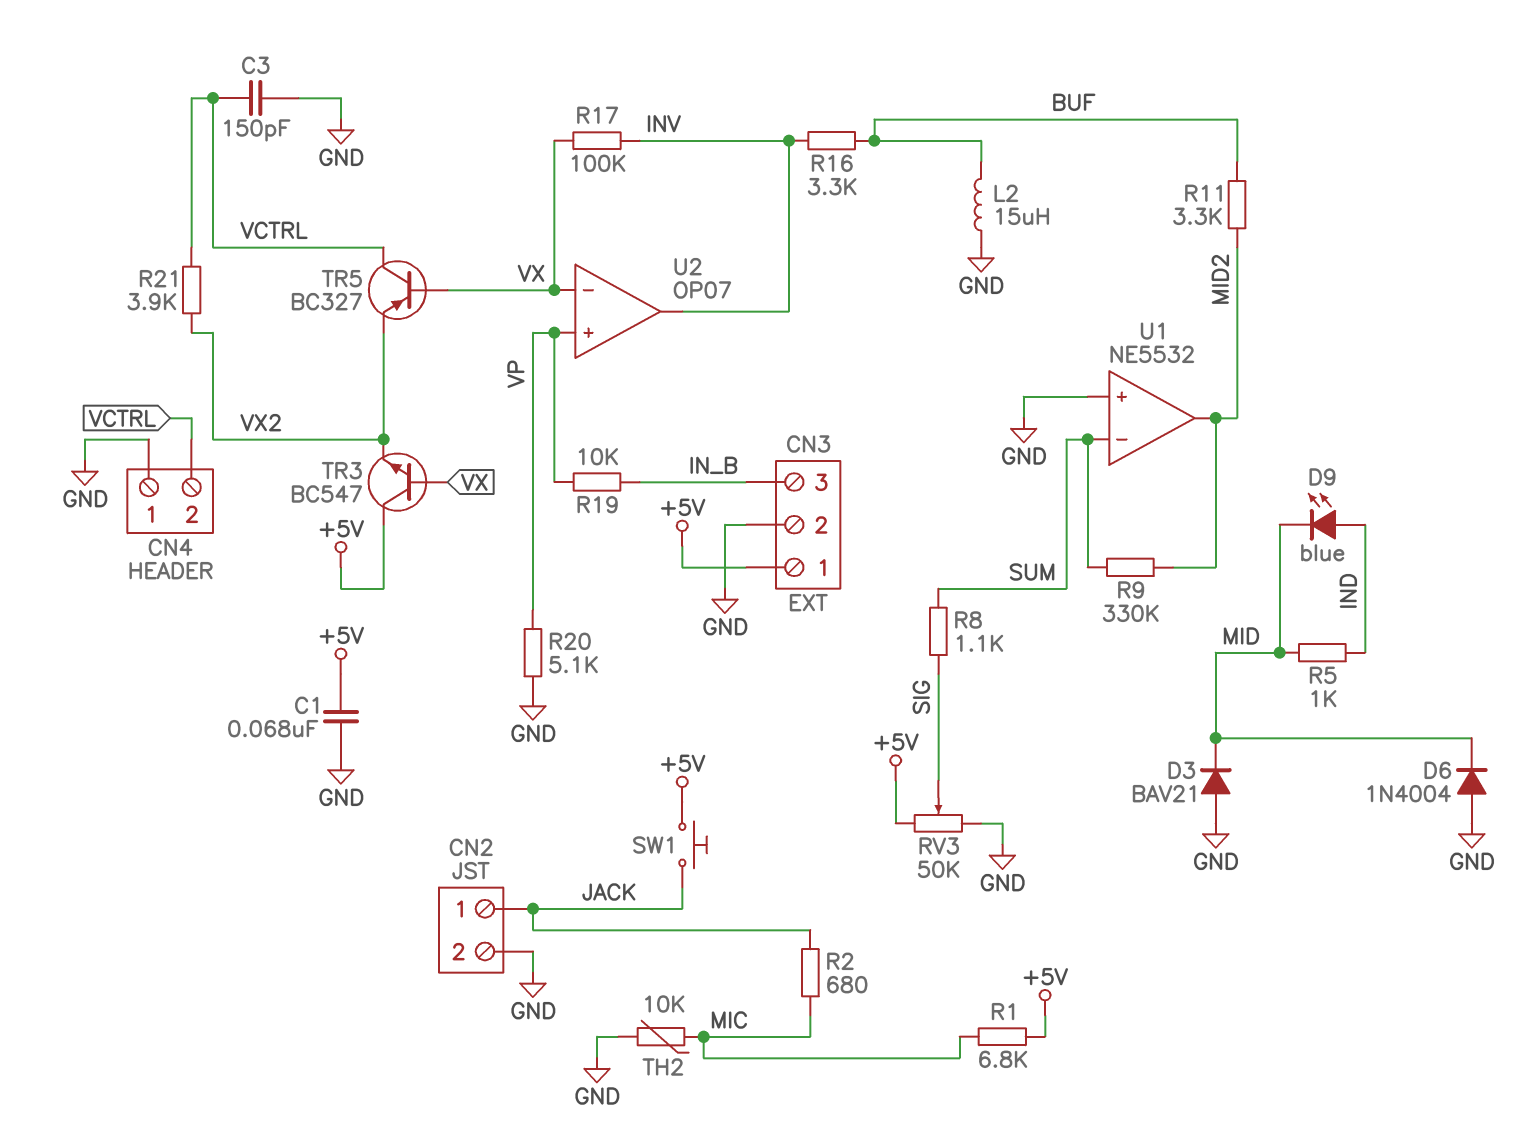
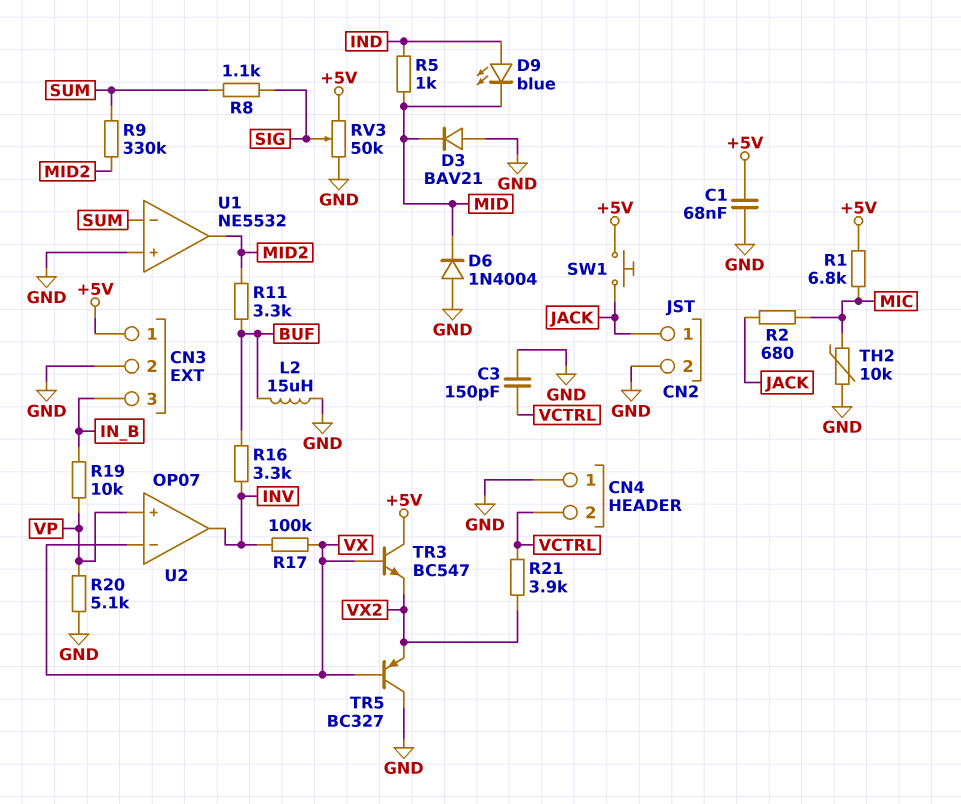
TR5: PNP BC327 (B VX, C VCTRL, E VX2) -> PNP BC327 (B VX, C GND, E VX2)

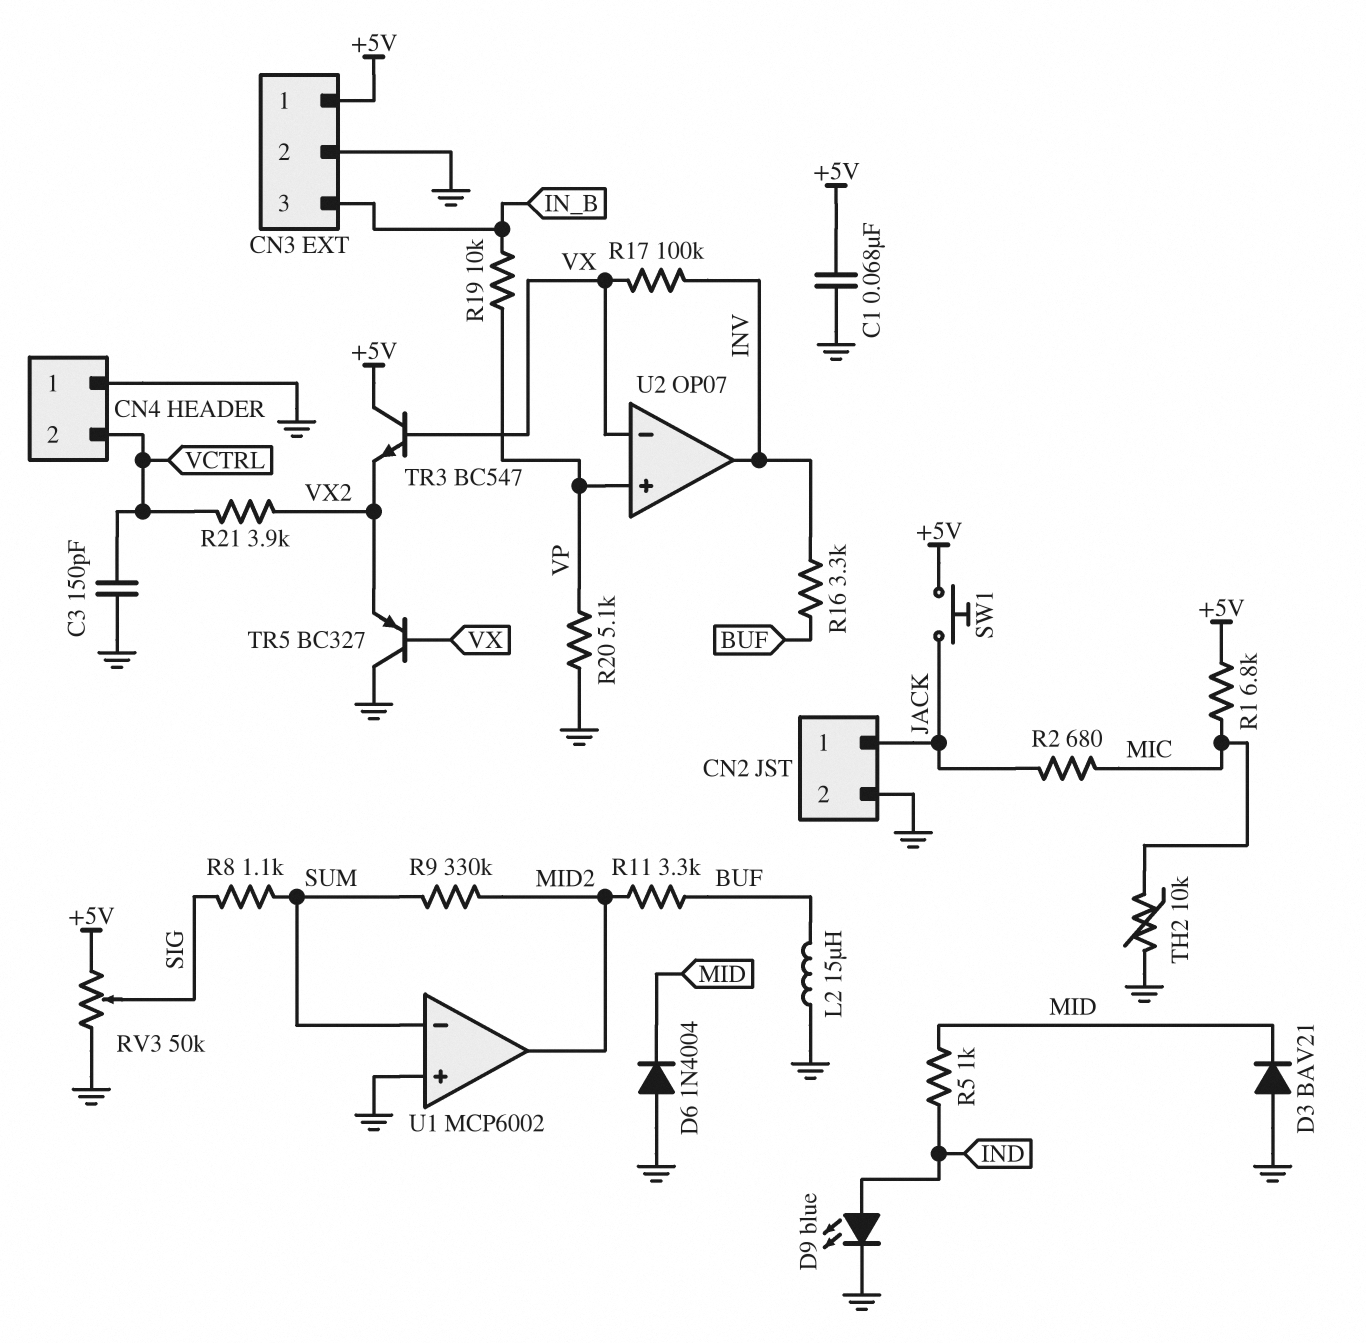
D9: LED blue (A IND, K MID) -> LED blue (A IND, K GND)
U1: NE5532 -> MCP6002

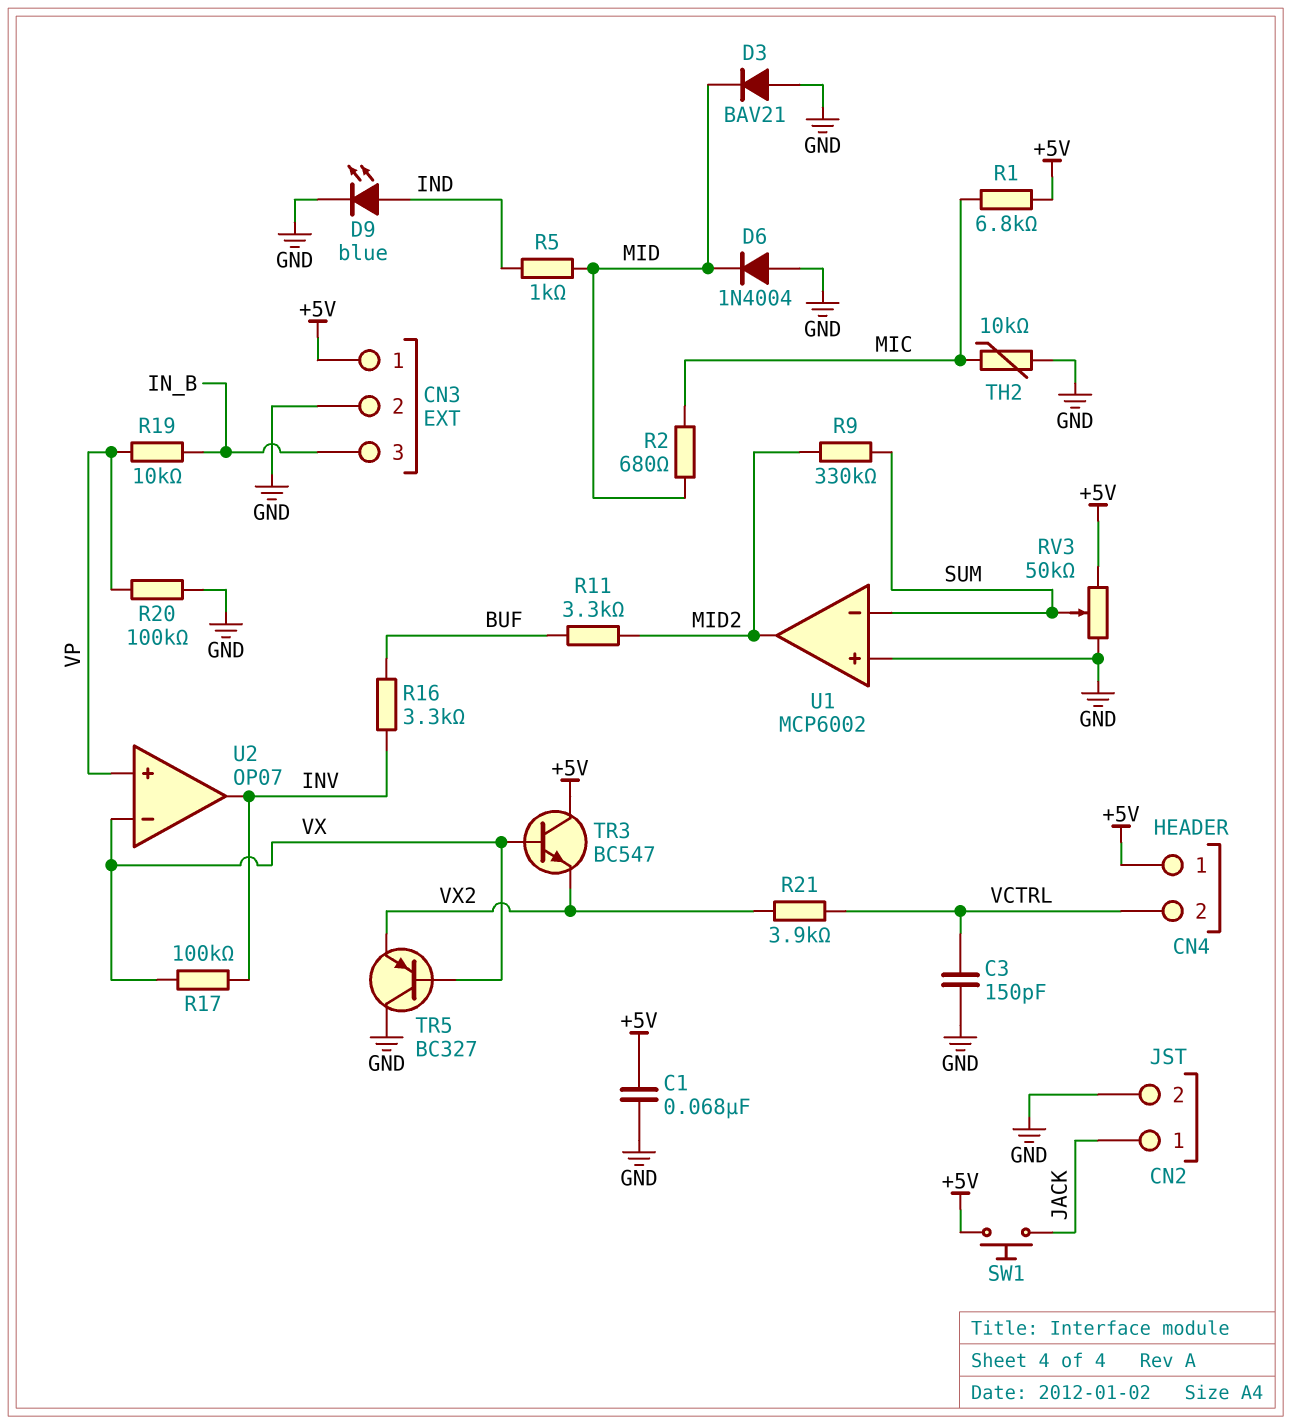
CN4 pin 1: GND -> +5V
L2: 15uH (BUF, GND) -> none
R2: 680 (JACK, MIC) -> 680 (MIC, MID)
R8: 1.1k (SIG, SUM) -> none
R20: 5.1k (GND, VP) -> 100k (GND, VP)
RV3: 50k (+5V, GND, wiper SIG) -> 50k (+5V, GND, wiper SUM)

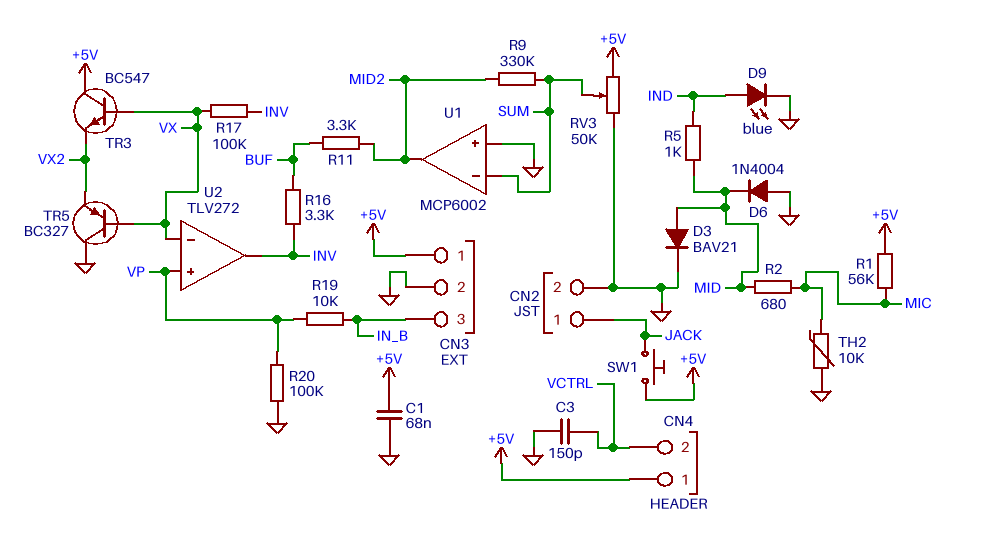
D3: diode BAV21 (A GND, K MID) -> diode BAV21 (A MID, K GND)
R1: 6.8k (+5V, MIC) -> 56k (+5V, MIC)
R21: 3.9k (VCTRL, VX2) -> none
U2: OP07 -> TLV272

